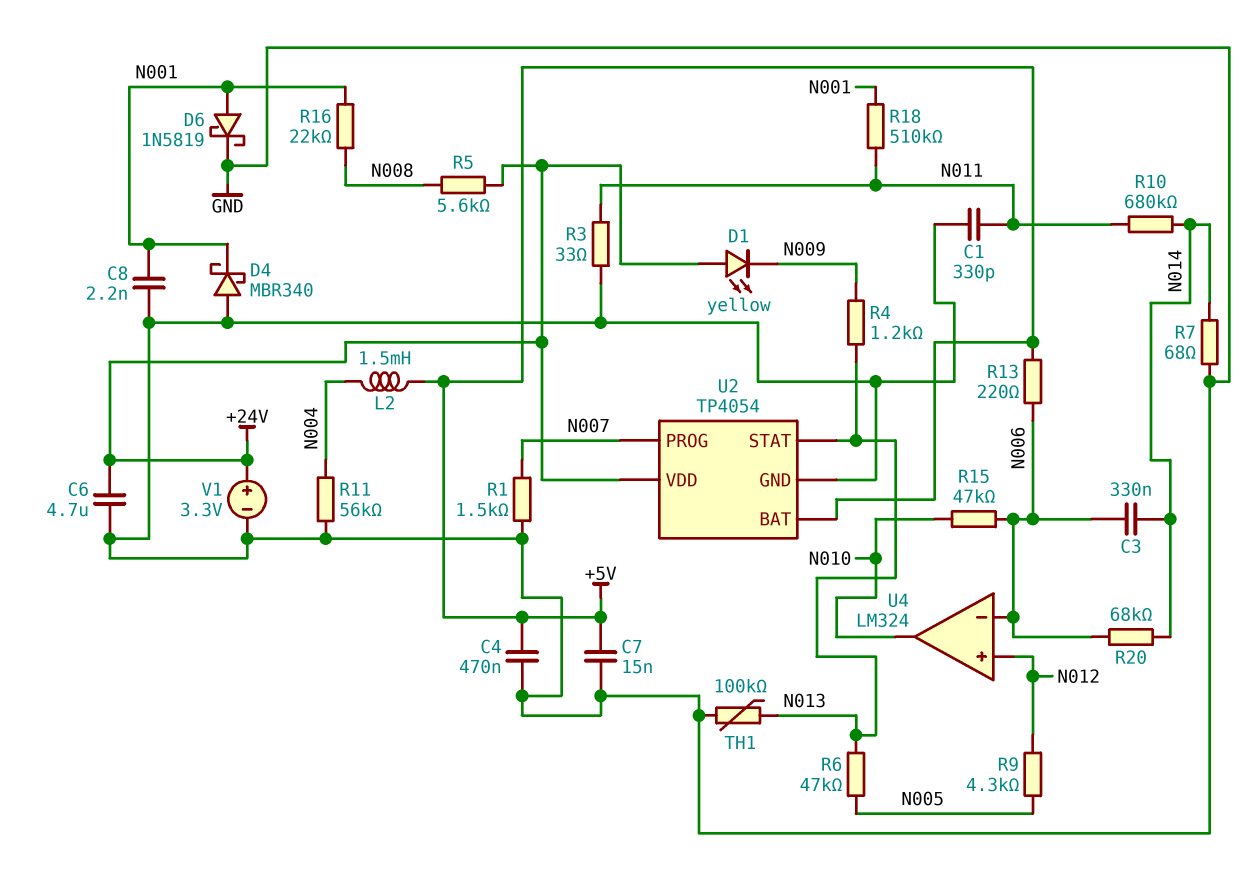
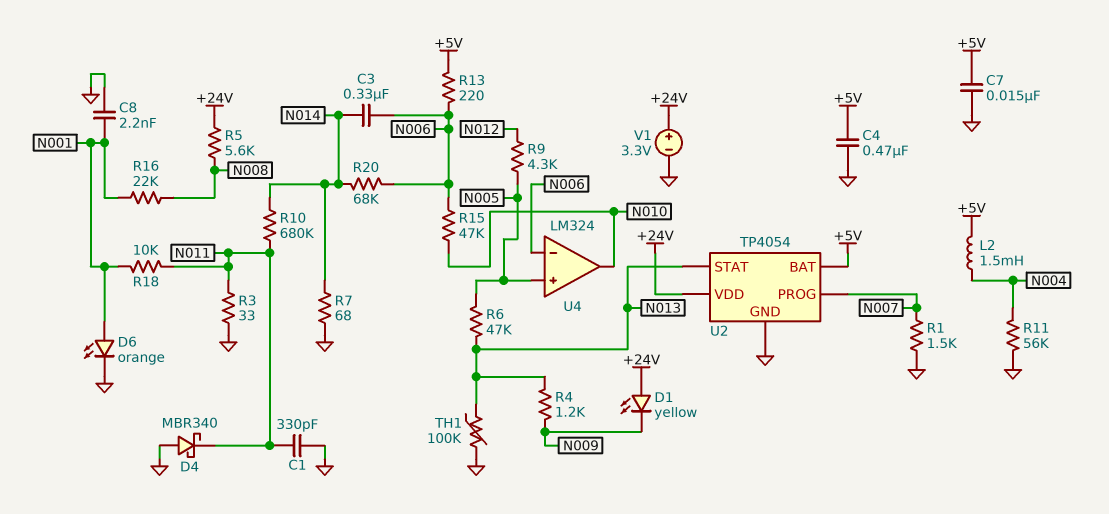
C6: 4.7uF (+24V, GND) -> none
D4: schottky MBR340 (A GND, K N001) -> schottky MBR340 (A GND, K N011)
D6: schottky 1N5819 (A N001, K GND) -> LED orange (A N001, K GND)
R18: 510k (N001, N011) -> 10k (N001, N011)
U4 pin in+: N012 -> N005

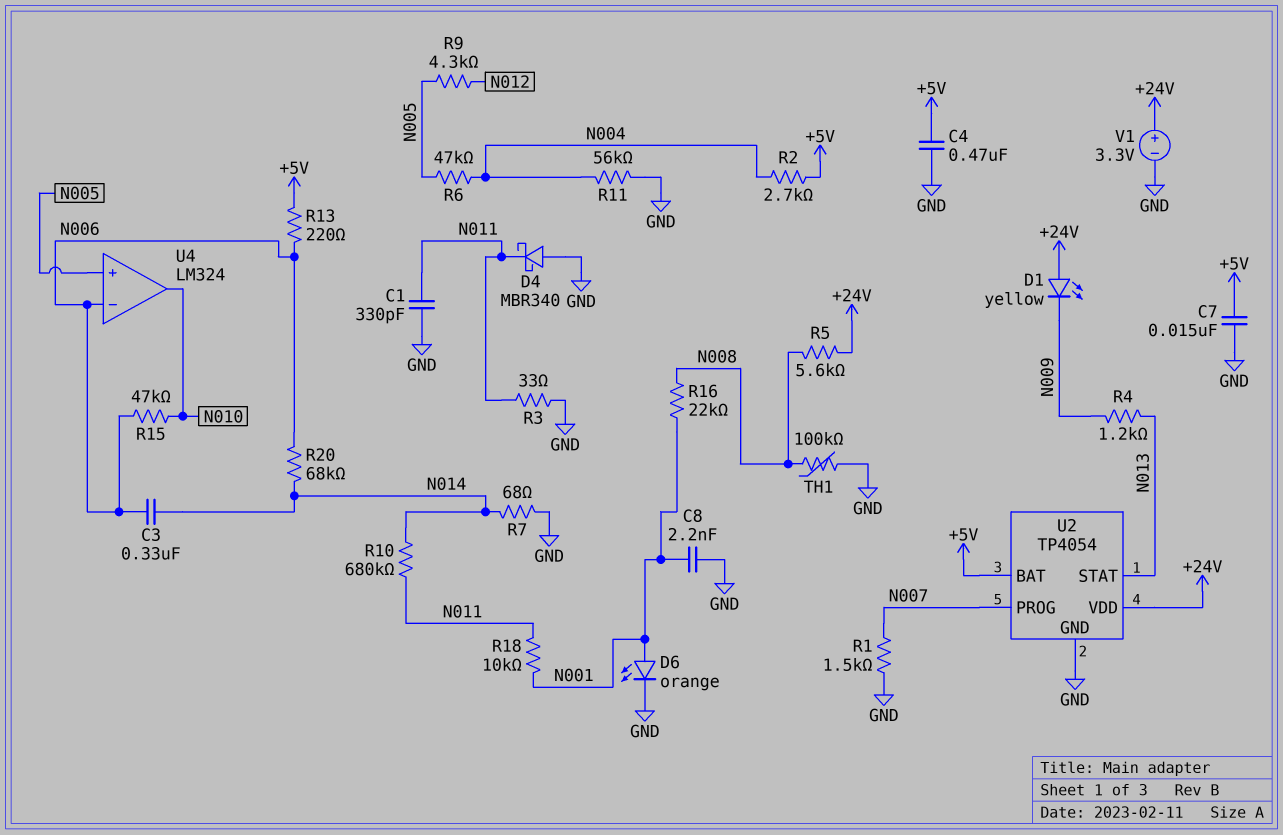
L2: 1.5mH (+5V, N004) -> none
R2: none -> 2.7k (+5V, N004)
R6: 47k (N005, N013) -> 47k (N004, N005)
TH1: 100k (GND, N013) -> 100k (GND, N008)

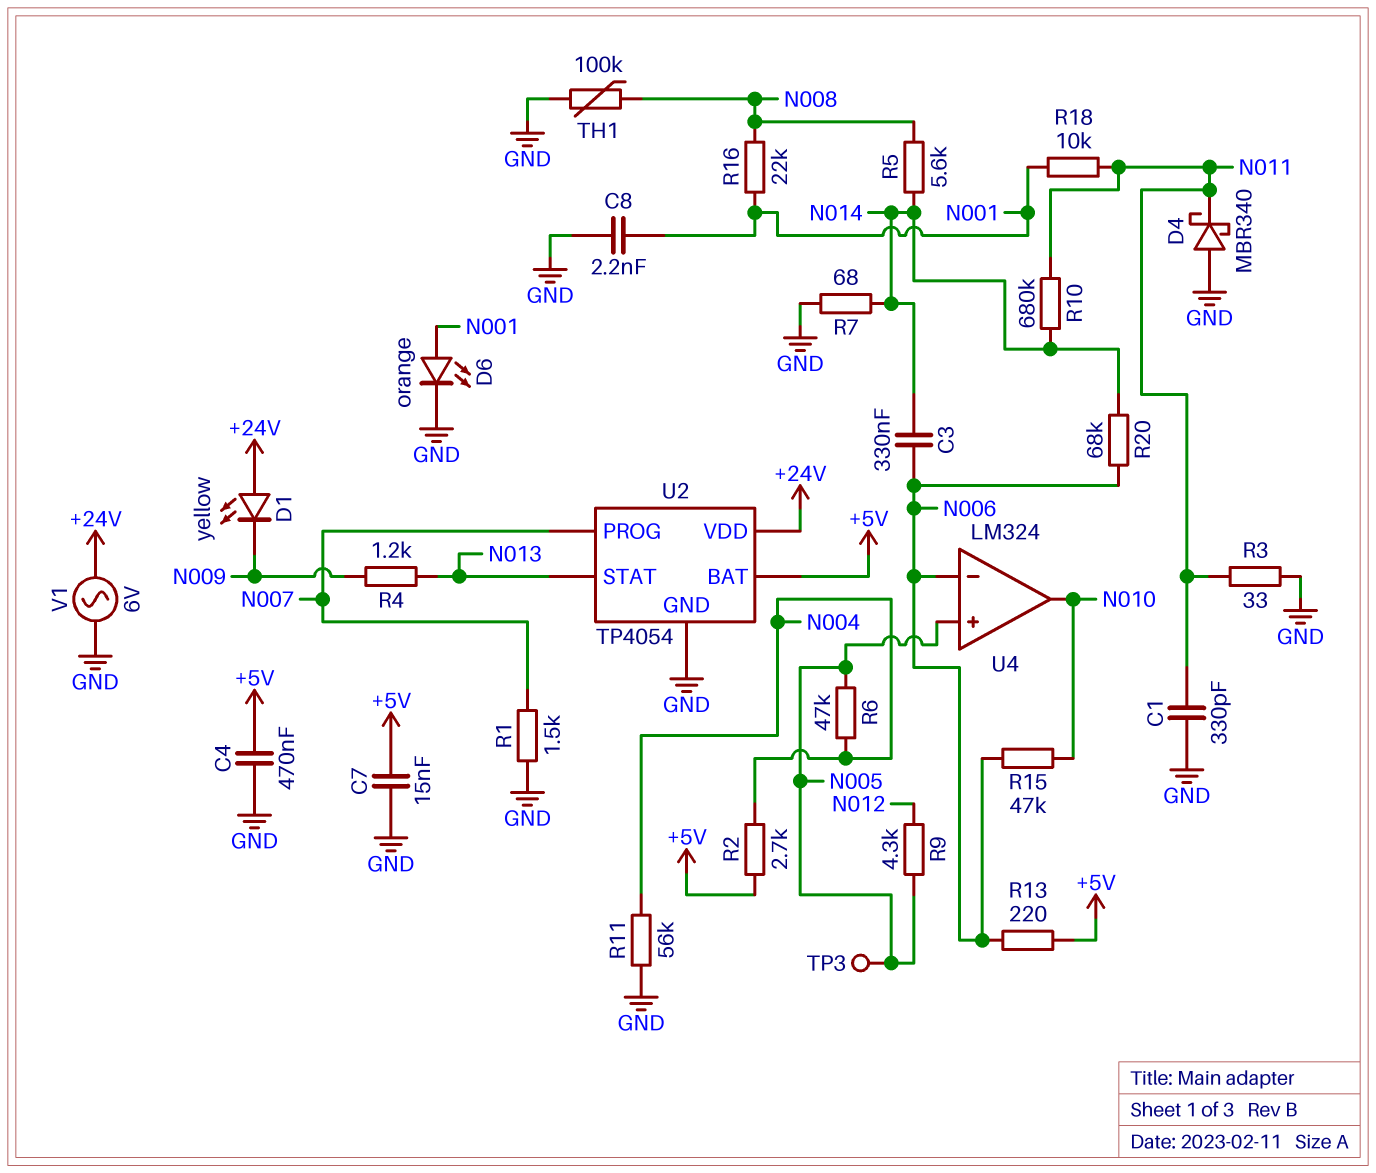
R5: 5.6k (+24V, N008) -> 5.6k (N008, N014)
TP3: none -> test point (N005)
V1: 3.3V (plus +24V, minus GND) -> AC 6V (+24V, GND)

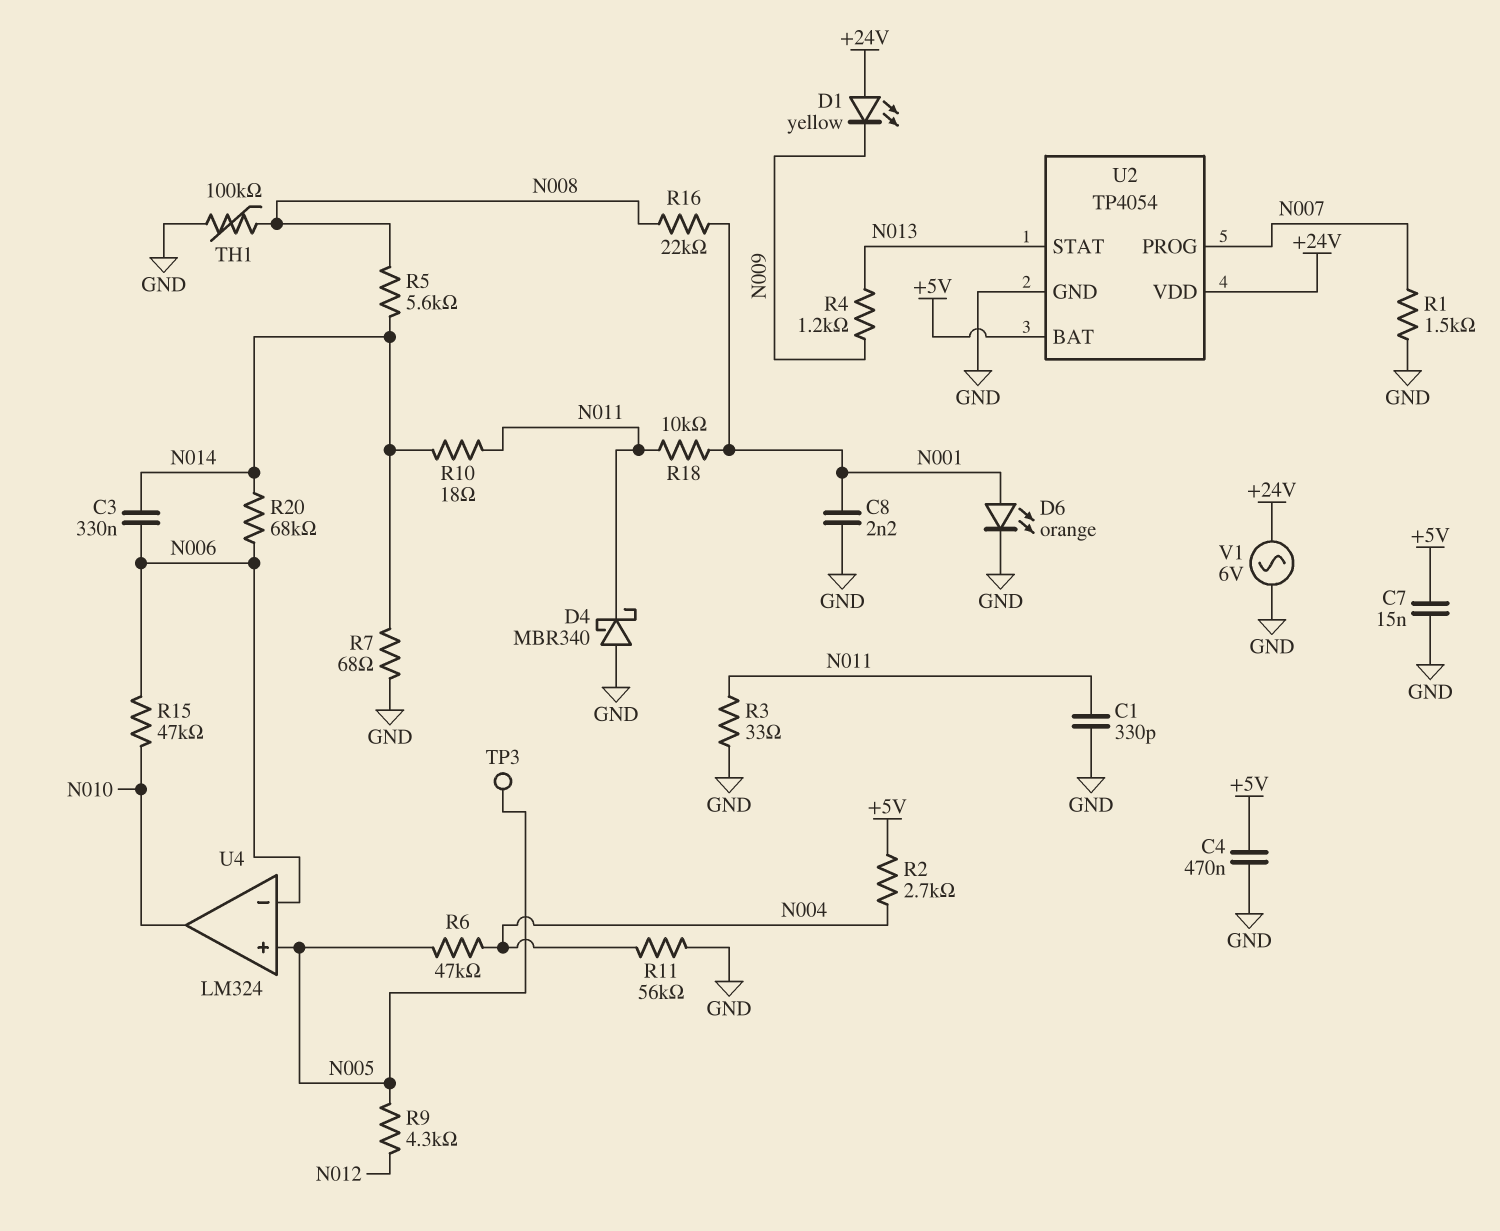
R10: 680k (N011, N014) -> 18 (N011, N014)
R13: 220 (+5V, N006) -> none

